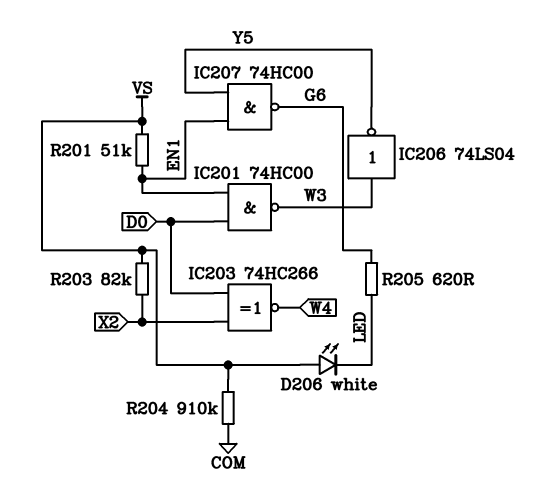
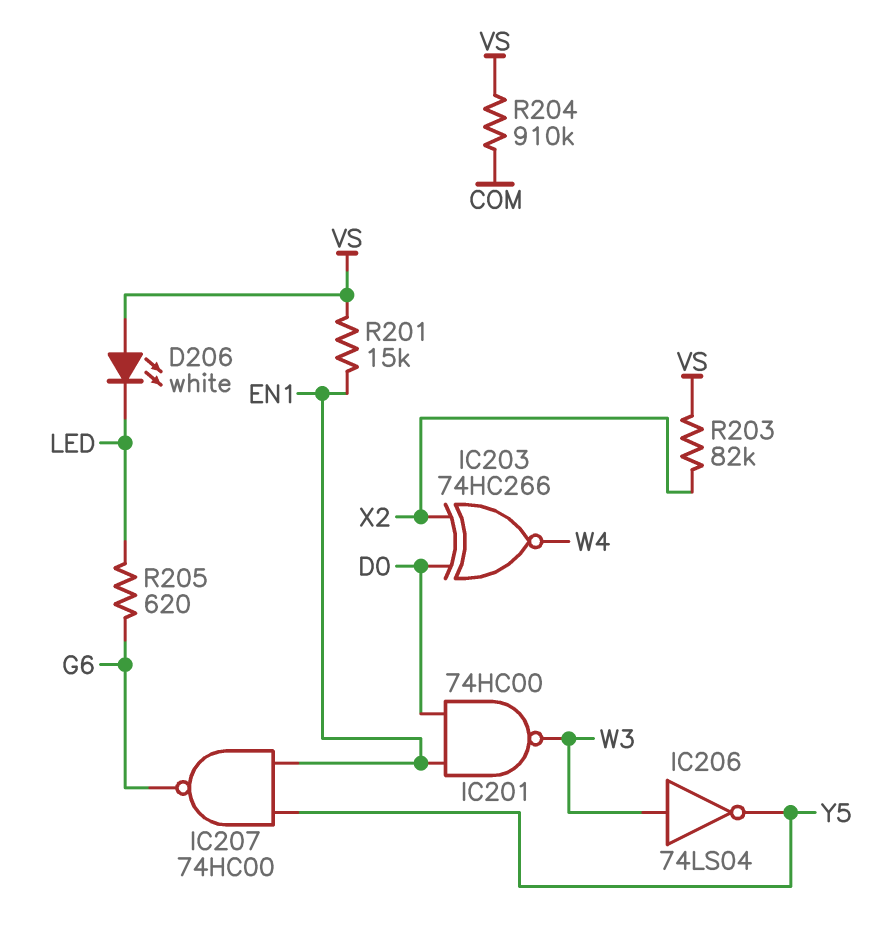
R201: 51k (EN1, VS) -> 15k (EN1, VS)

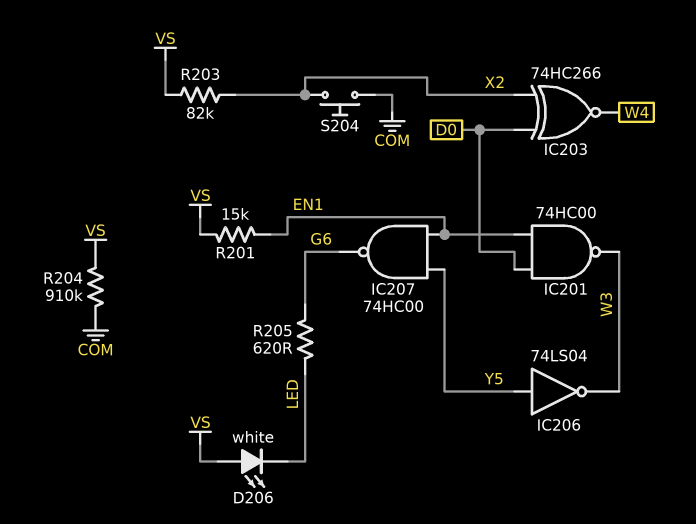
IC206: NOT 74LS04 (in W3, out Y5) -> NOT 74LS04 (in Y5, out W3)
S204: none -> button (COM, X2)

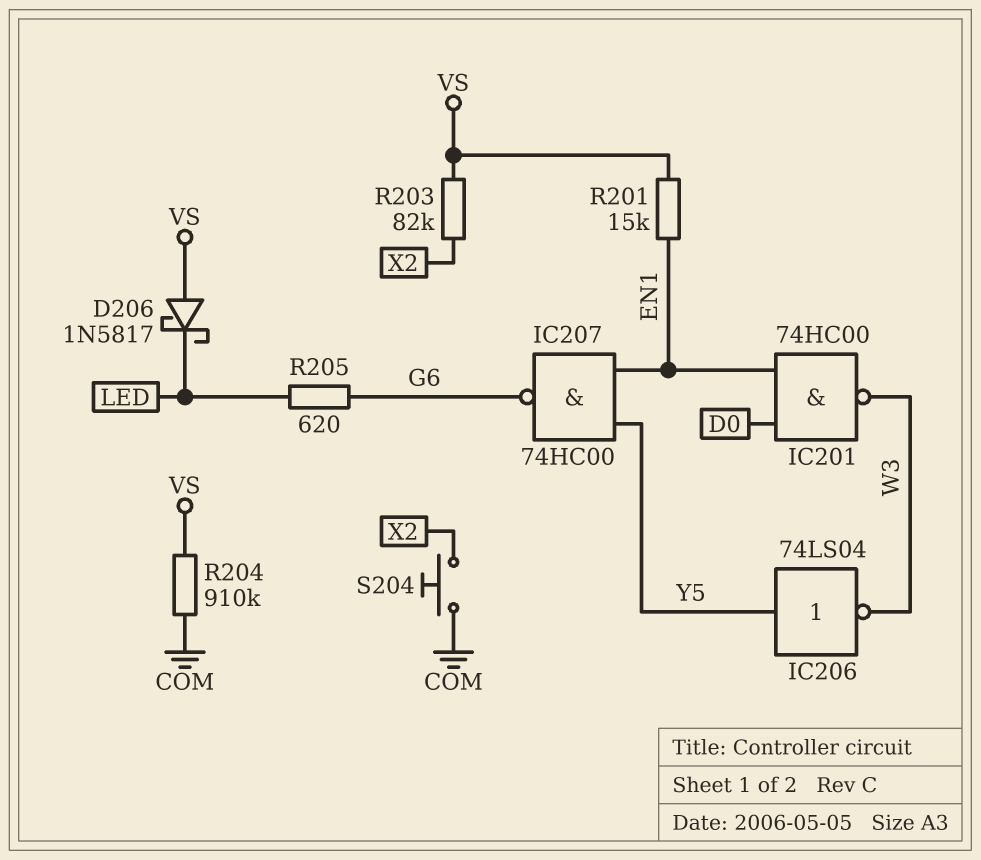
D206: LED white (A VS, K LED) -> schottky 1N5817 (A VS, K LED)
IC203: XNOR 74HC266 (in D0, in X2, out W4) -> none

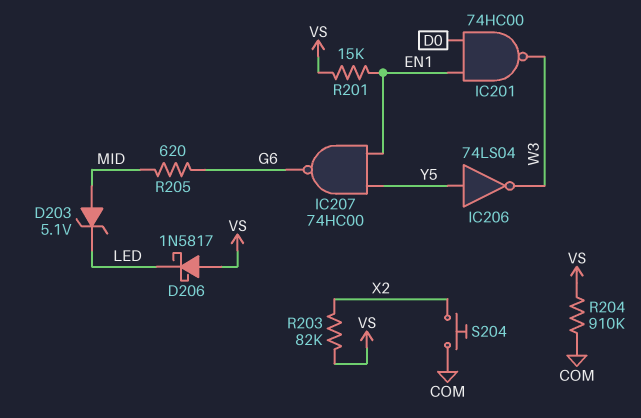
D203: none -> zener 5.1V (A MID, K LED)
R205: 620 (G6, LED) -> 620 (G6, MID)

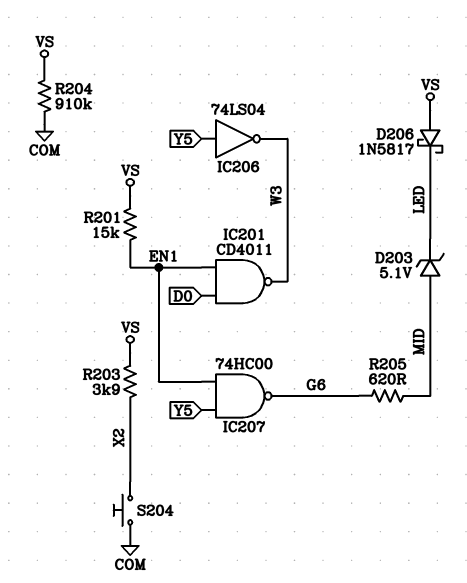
IC201: NAND 74HC00 (in D0, in EN1, out W3) -> NAND CD4011 (in D0, in EN1, out W3)
R203: 82k (VS, X2) -> 3.9k (VS, X2)

